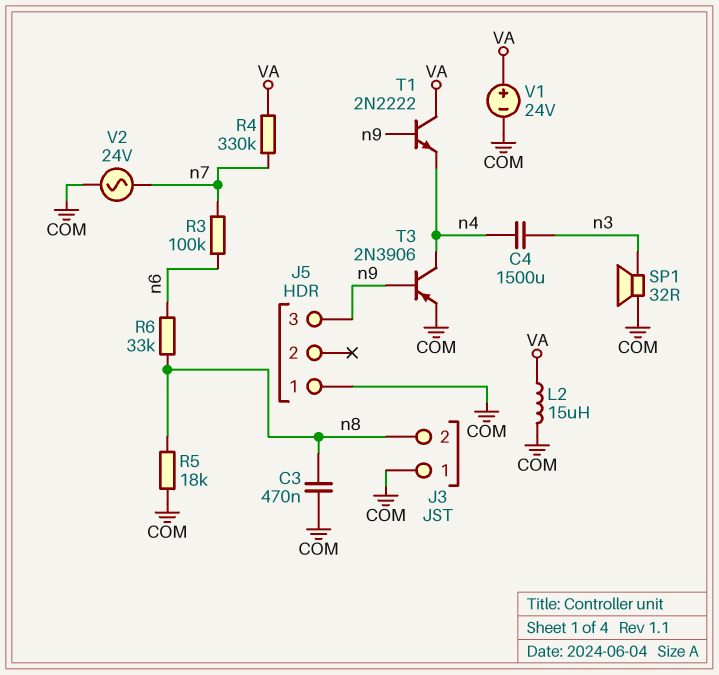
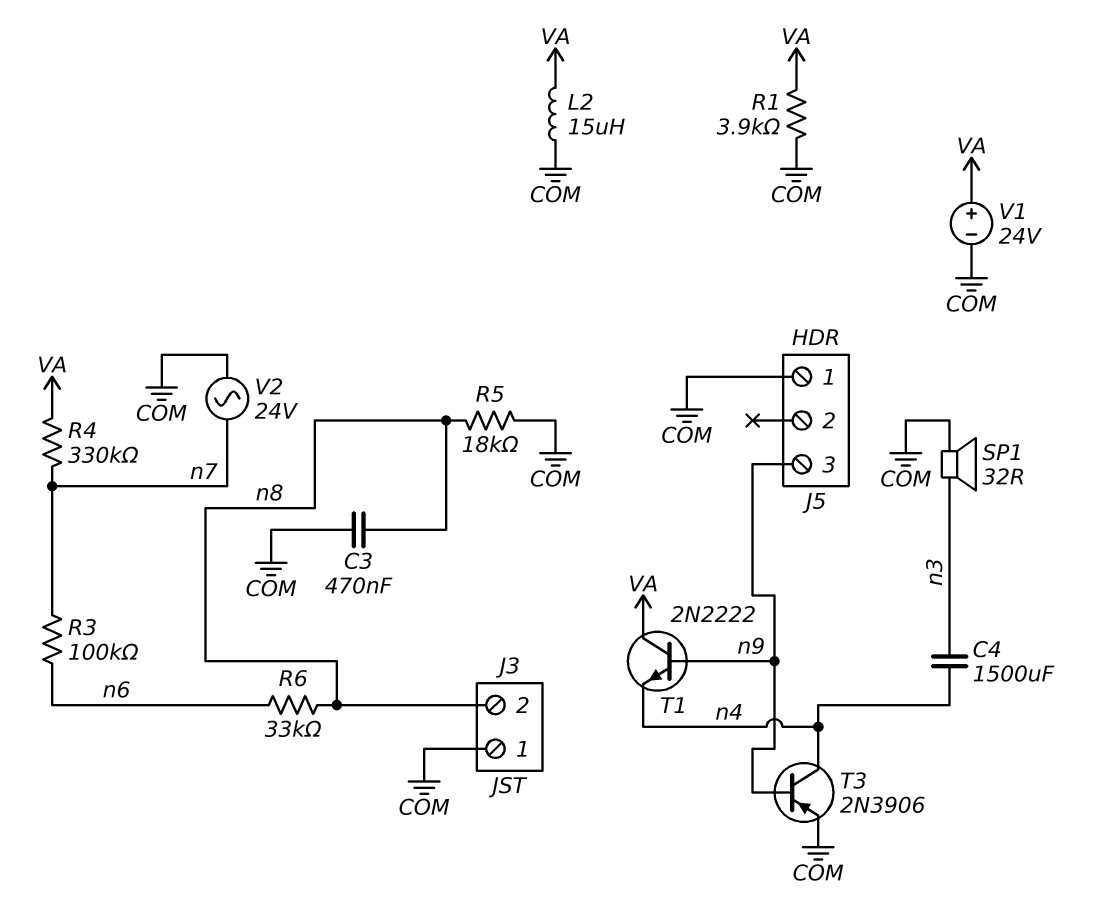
R1: none -> 3.9k (COM, VA)

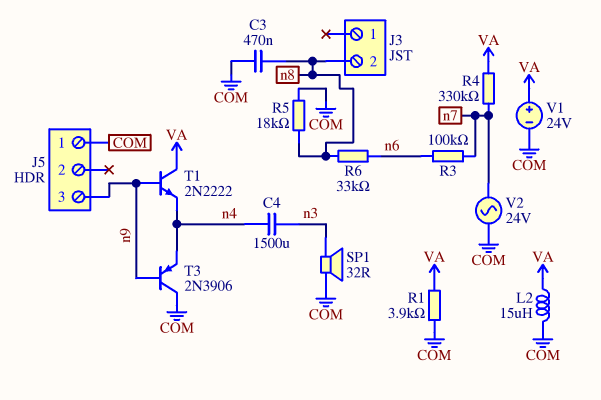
J3 pin 1: COM -> none
T3: PNP 2N3906 (B n9, C n4, E COM) -> PNP 2N3906 (B n9, C COM, E n4)

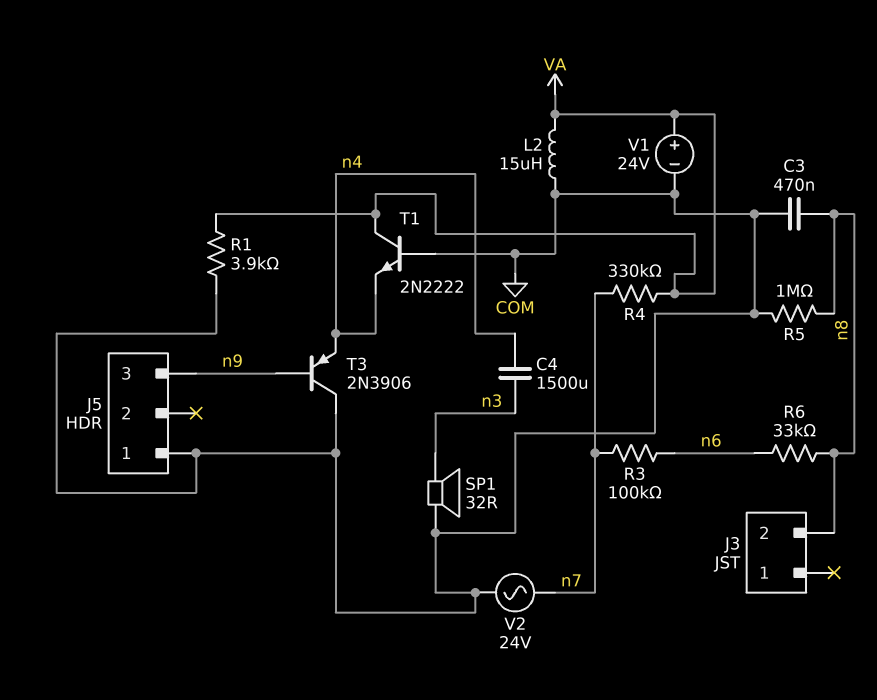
R5: 18k (COM, n8) -> 1M (COM, n8)
T1: NPN 2N2222 (B n9, C VA, E n4) -> NPN 2N2222 (B COM, C VA, E n4)

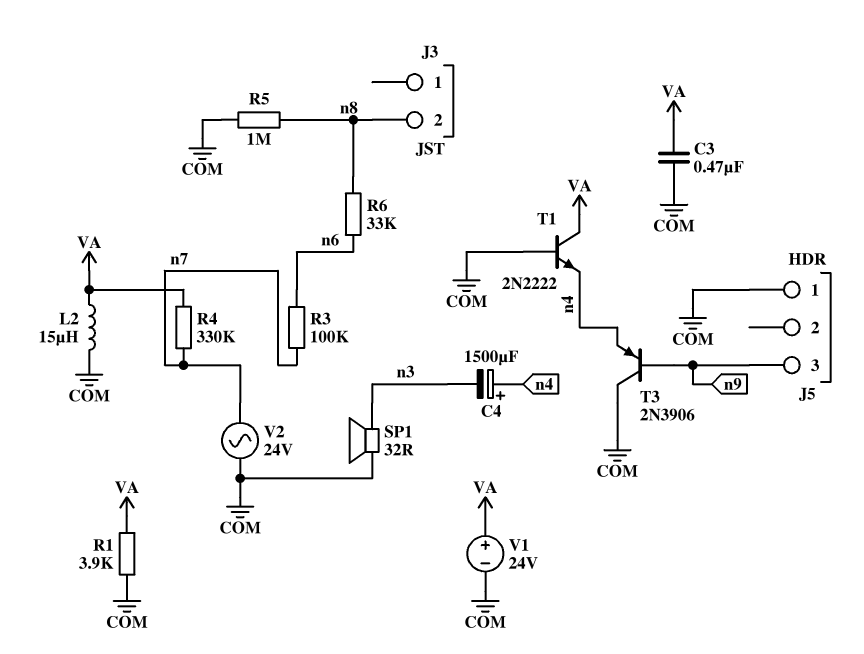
C3: 470nF (COM, n8) -> 470nF (COM, VA)
C4: 1500uF (n3, n4) -> 1500uF (plus n4, minus n3)

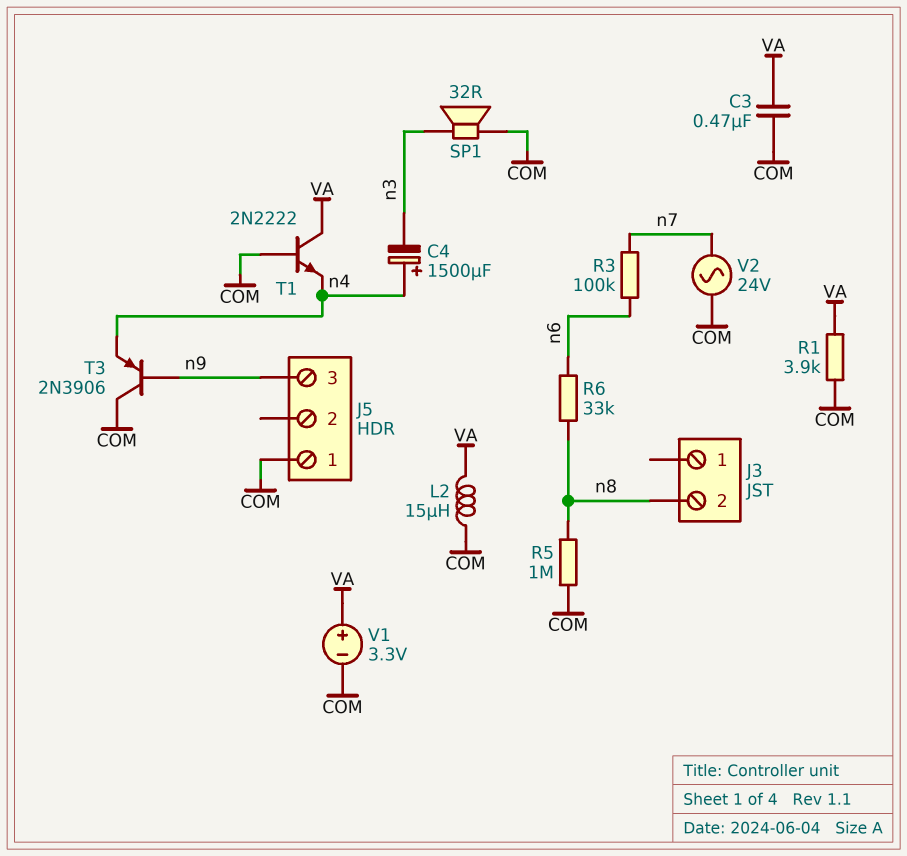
R4: 330k (VA, n7) -> none
V1: 24V (plus VA, minus COM) -> 3.3V (plus VA, minus COM)

